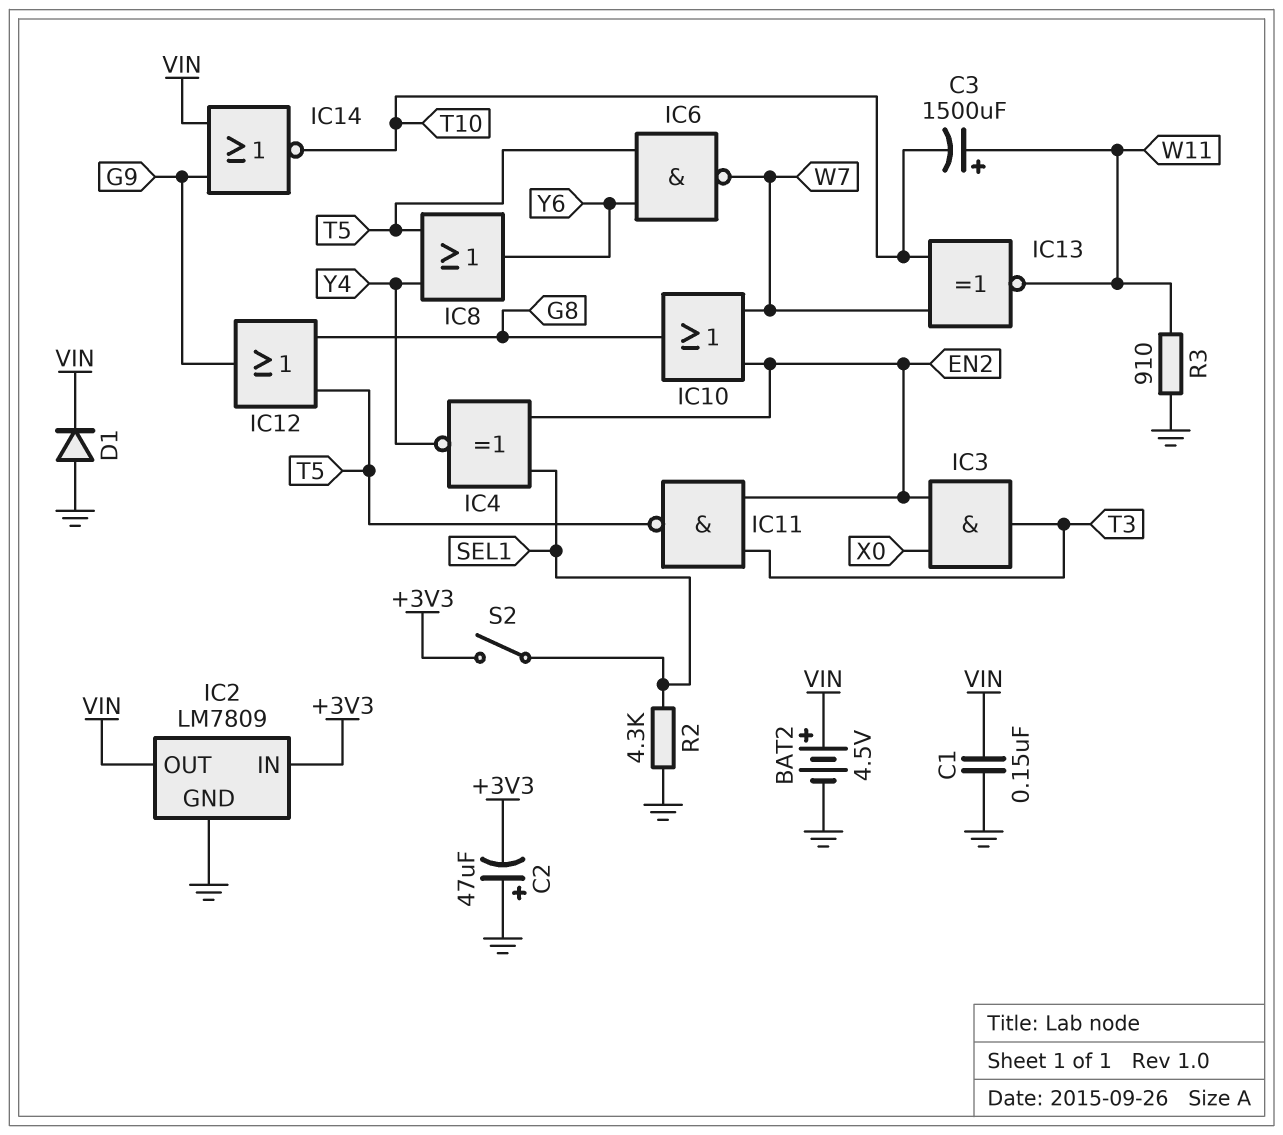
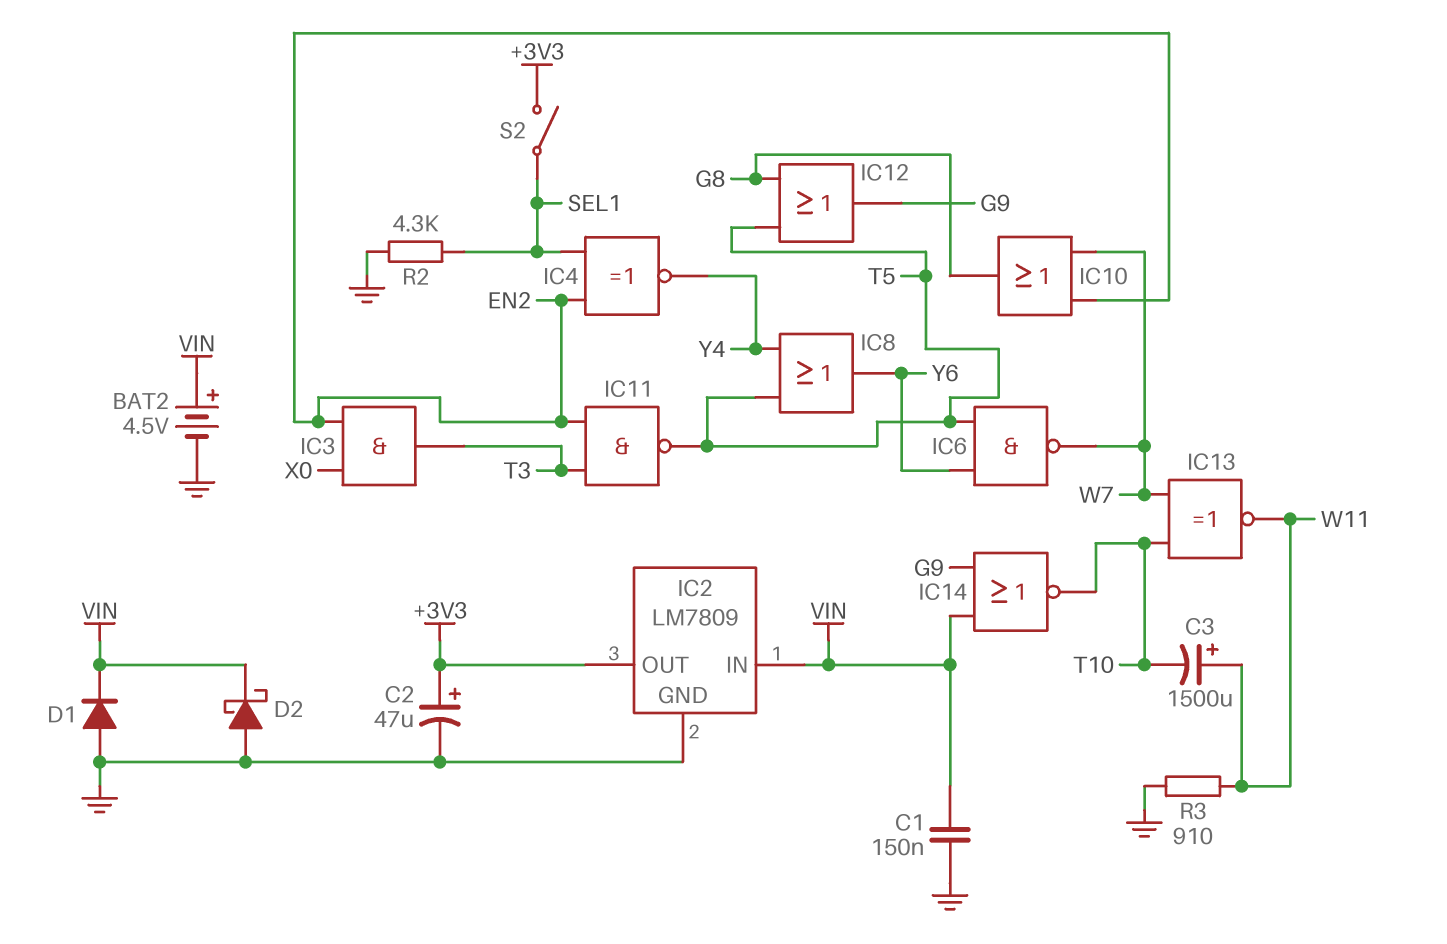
C2: 47uF (plus GND, minus +3V3) -> 47uF (plus +3V3, minus GND)
D2: none -> schottky (A GND, K VIN)
IC2 pin IN: +3V3 -> VIN
IC2 pin OUT: VIN -> +3V3

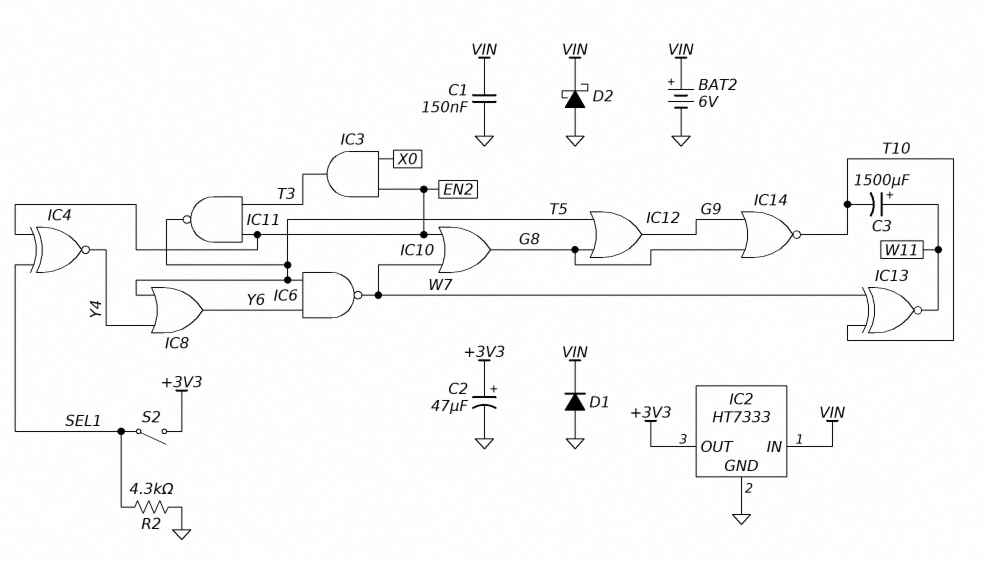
BAT2: 4.5V (plus VIN, minus GND) -> 6V (plus VIN, minus GND)
IC2: LM7809 -> HT7333
IC14: NOR (in G9, in VIN, out T10) -> NOR (in G8, in G9, out T10)
R3: 910 (GND, W11) -> none

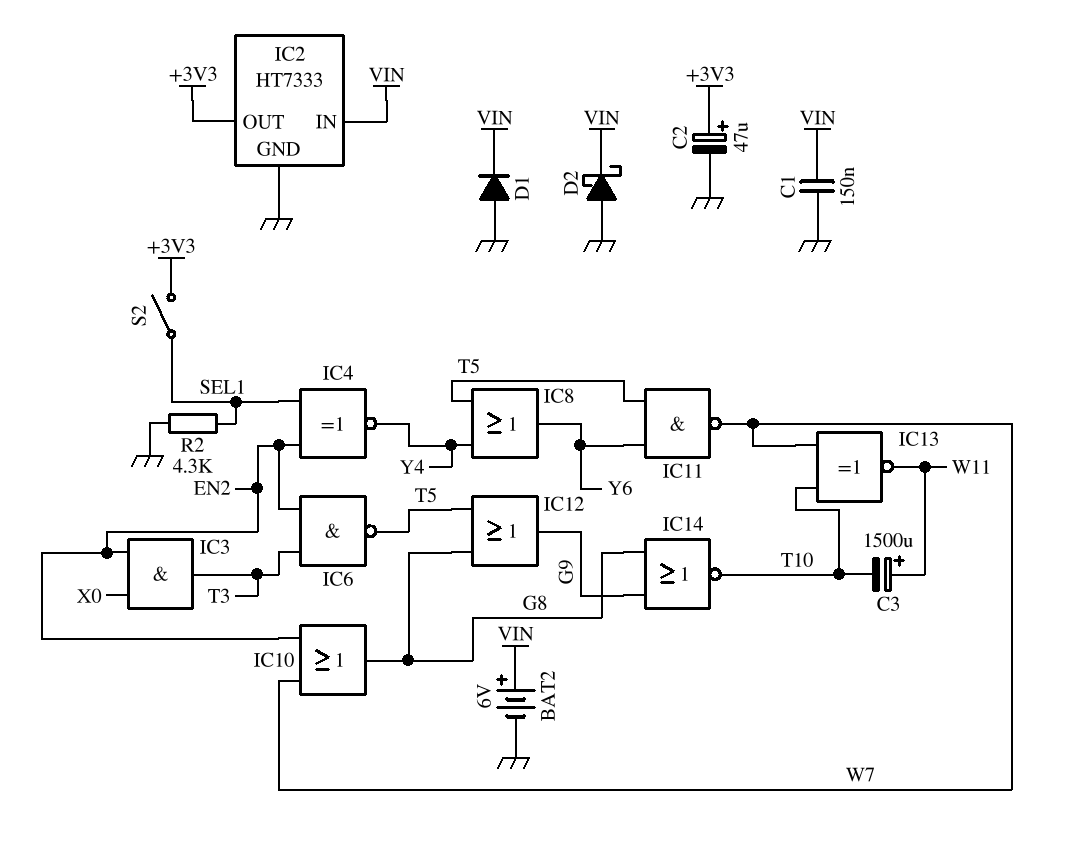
IC6: NAND (in T5, in Y6, out W7) -> NAND (in EN2, in T3, out T5)
IC11: NAND (in EN2, in T3, out T5) -> NAND (in T5, in Y6, out W7)

